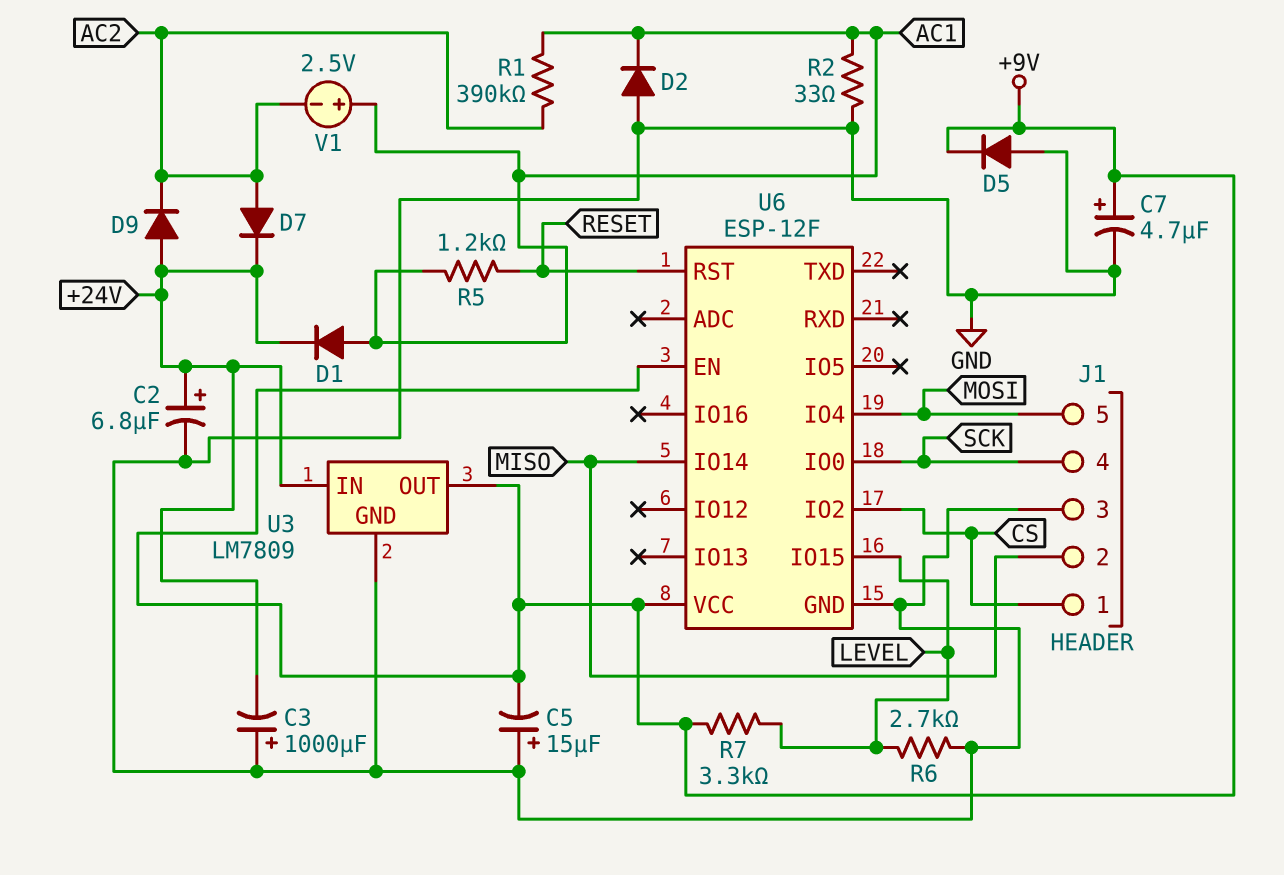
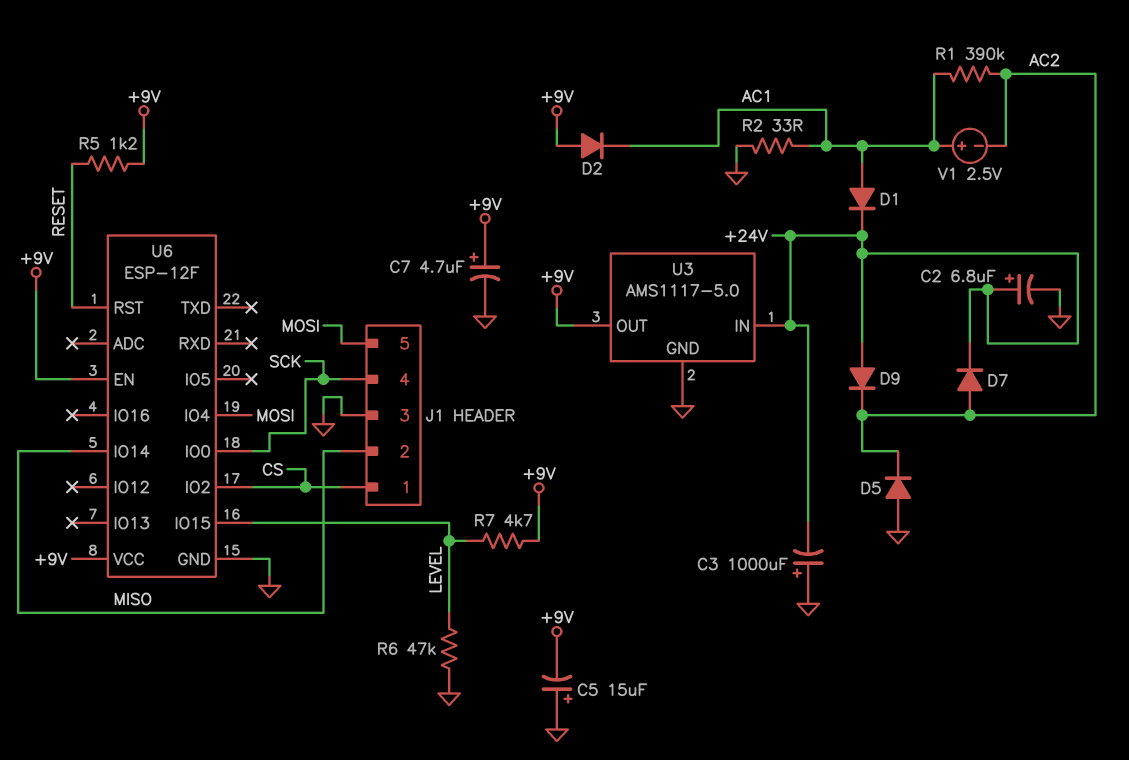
D2: diode (A GND, K AC1) -> diode (A +9V, K AC1)
D5: diode (A GND, K +9V) -> diode (A GND, K AC2)
R5: 1.2k (AC1, RESET) -> 1.2k (+9V, RESET)
R6: 2.7k (GND, LEVEL) -> 47k (GND, LEVEL)
R7: 3.3k (+9V, LEVEL) -> 4.7k (+9V, LEVEL)
U3: LM7809 -> AMS1117-5.0

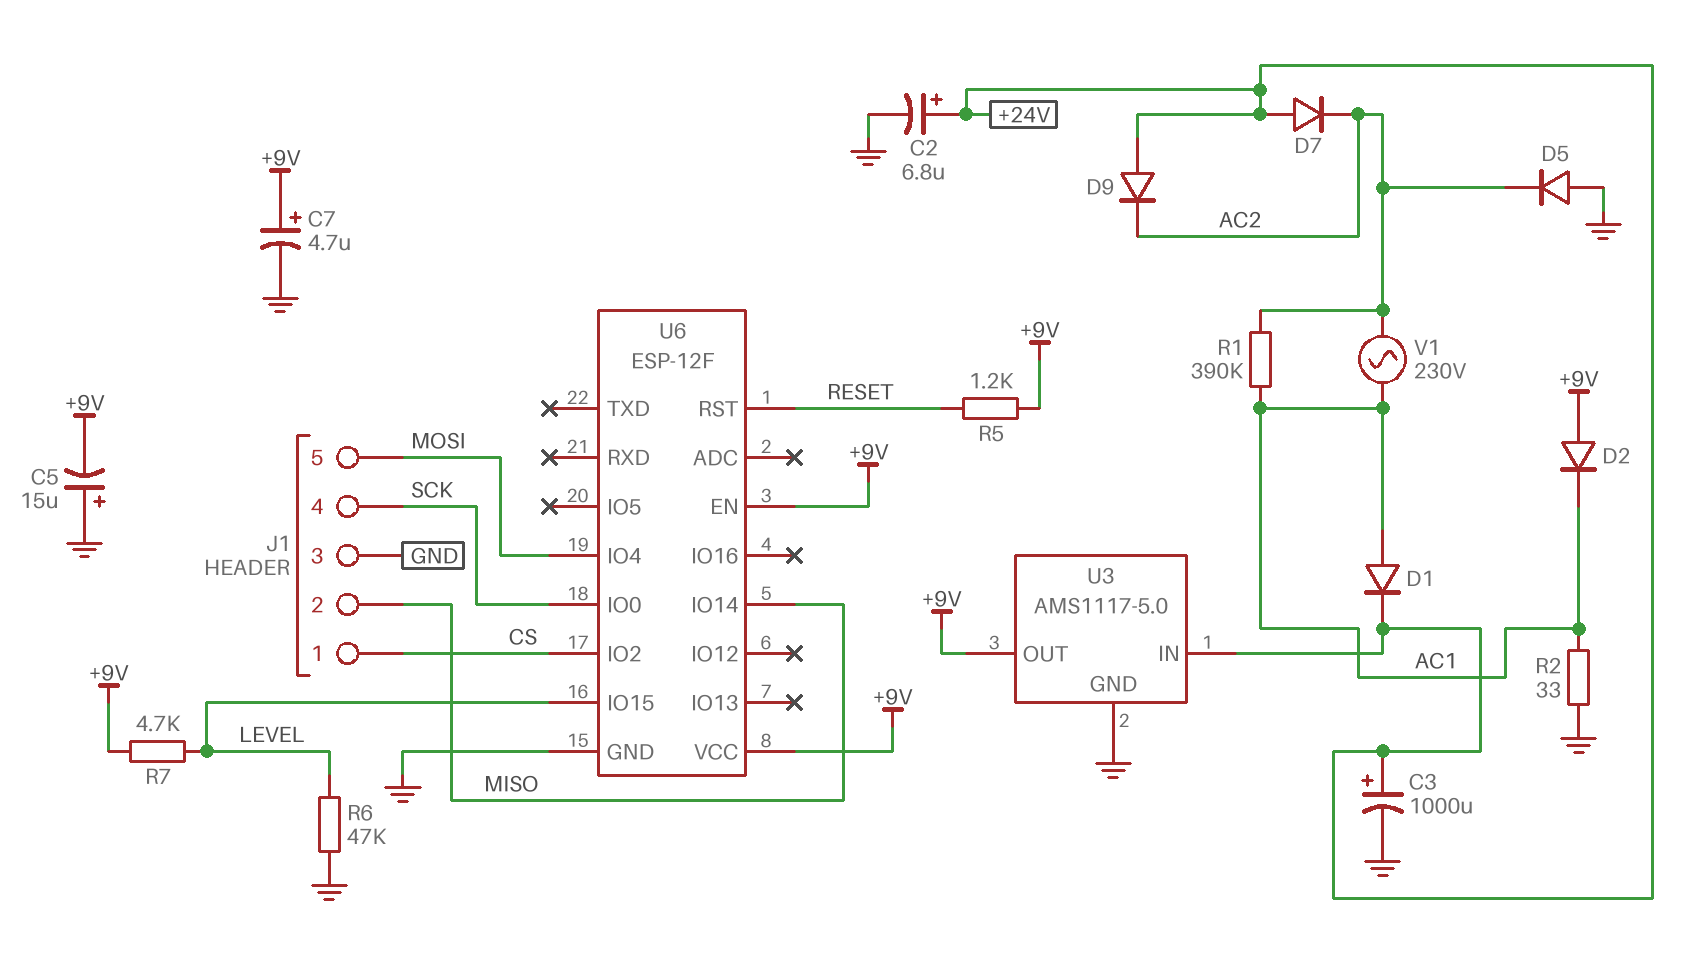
C3: 1000uF (plus GND, minus +24V) -> 1000uF (plus +24V, minus GND)
D7: diode (A AC2, K +24V) -> diode (A +24V, K AC2)
V1: 2.5V (plus AC1, minus AC2) -> AC 230V (AC1, AC2)

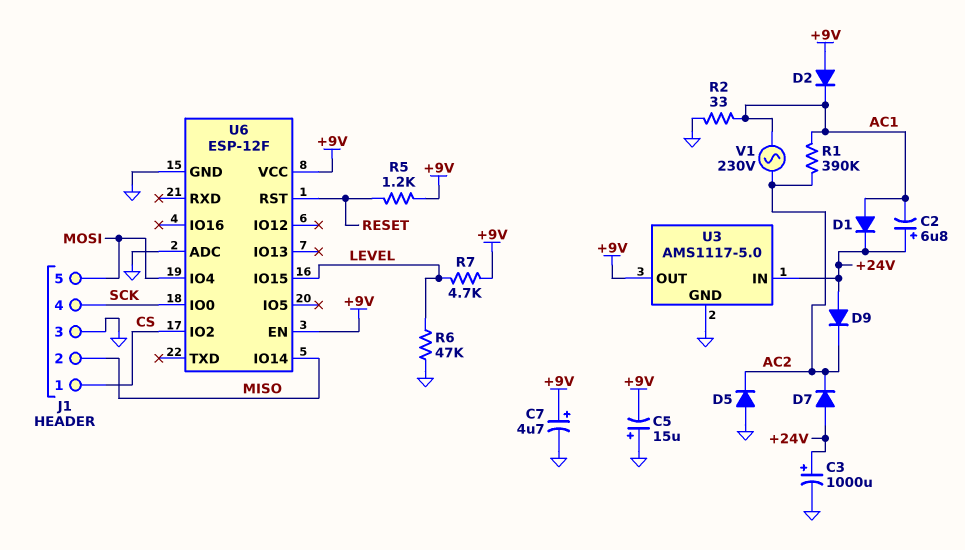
C2: 6.8uF (plus +24V, minus GND) -> 6.8uF (plus +24V, minus AC1)
U6 pin ADC: none -> GND

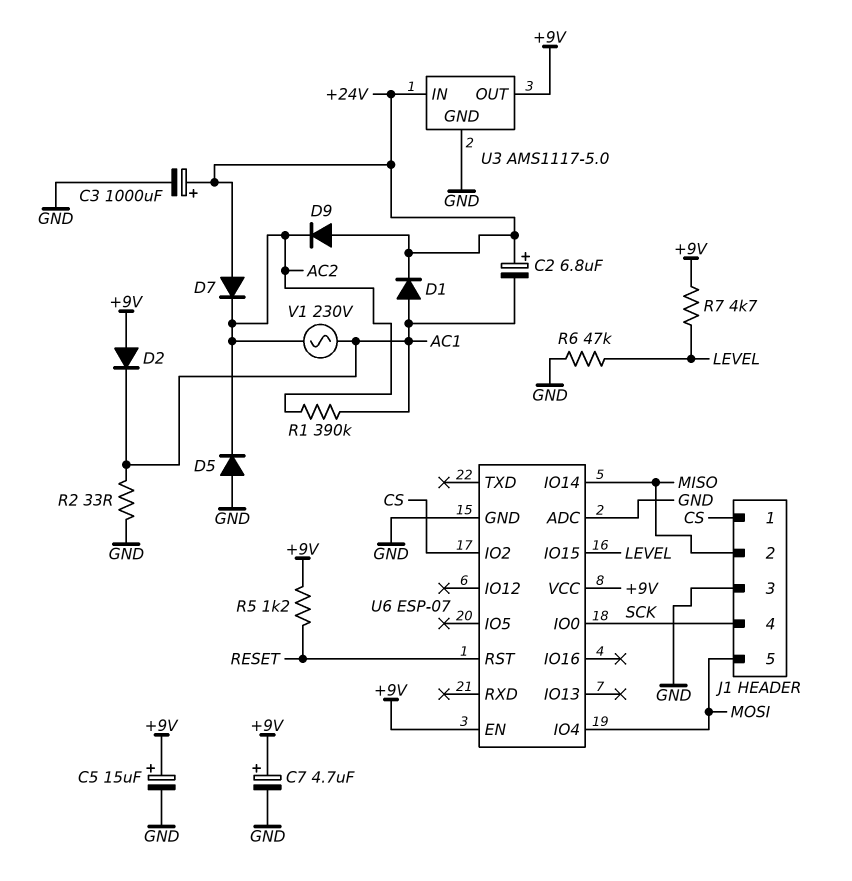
C5: 15uF (plus GND, minus +9V) -> 15uF (plus +9V, minus GND)
U6: ESP-12F -> ESP-07

